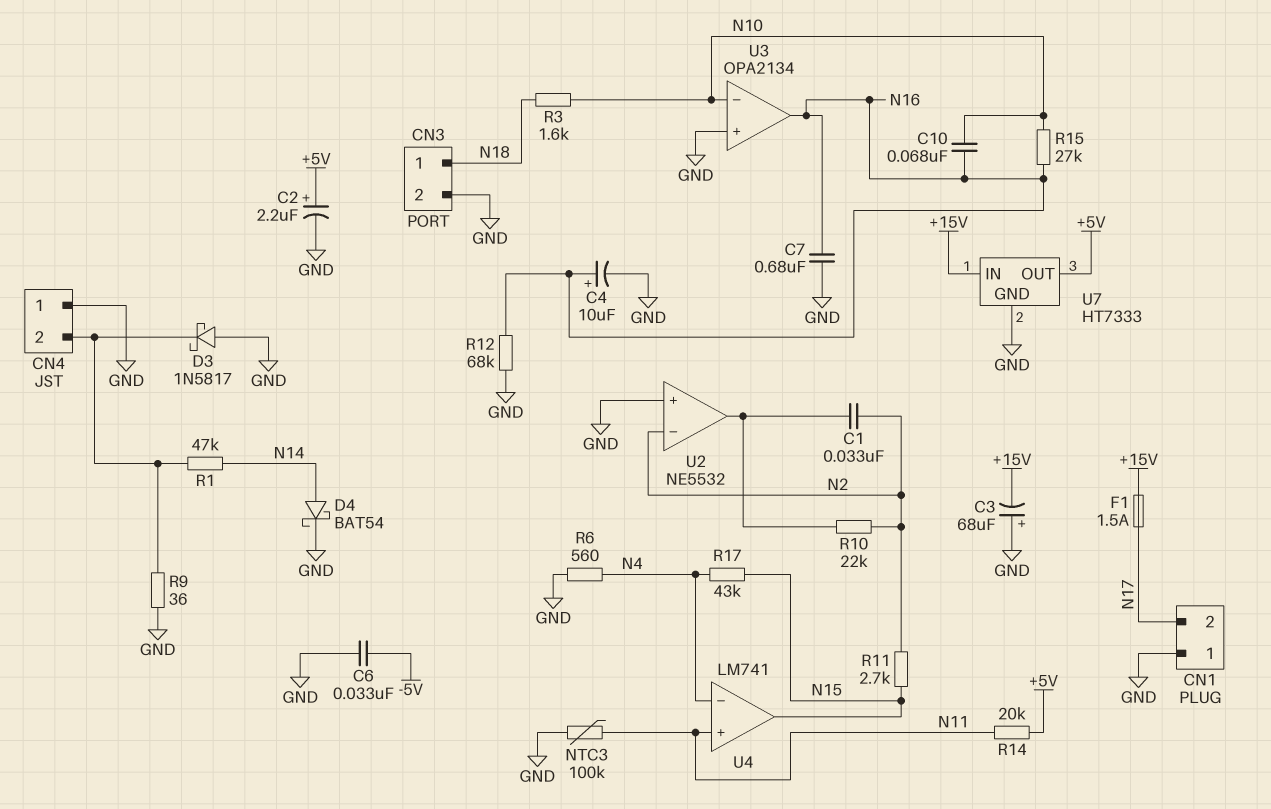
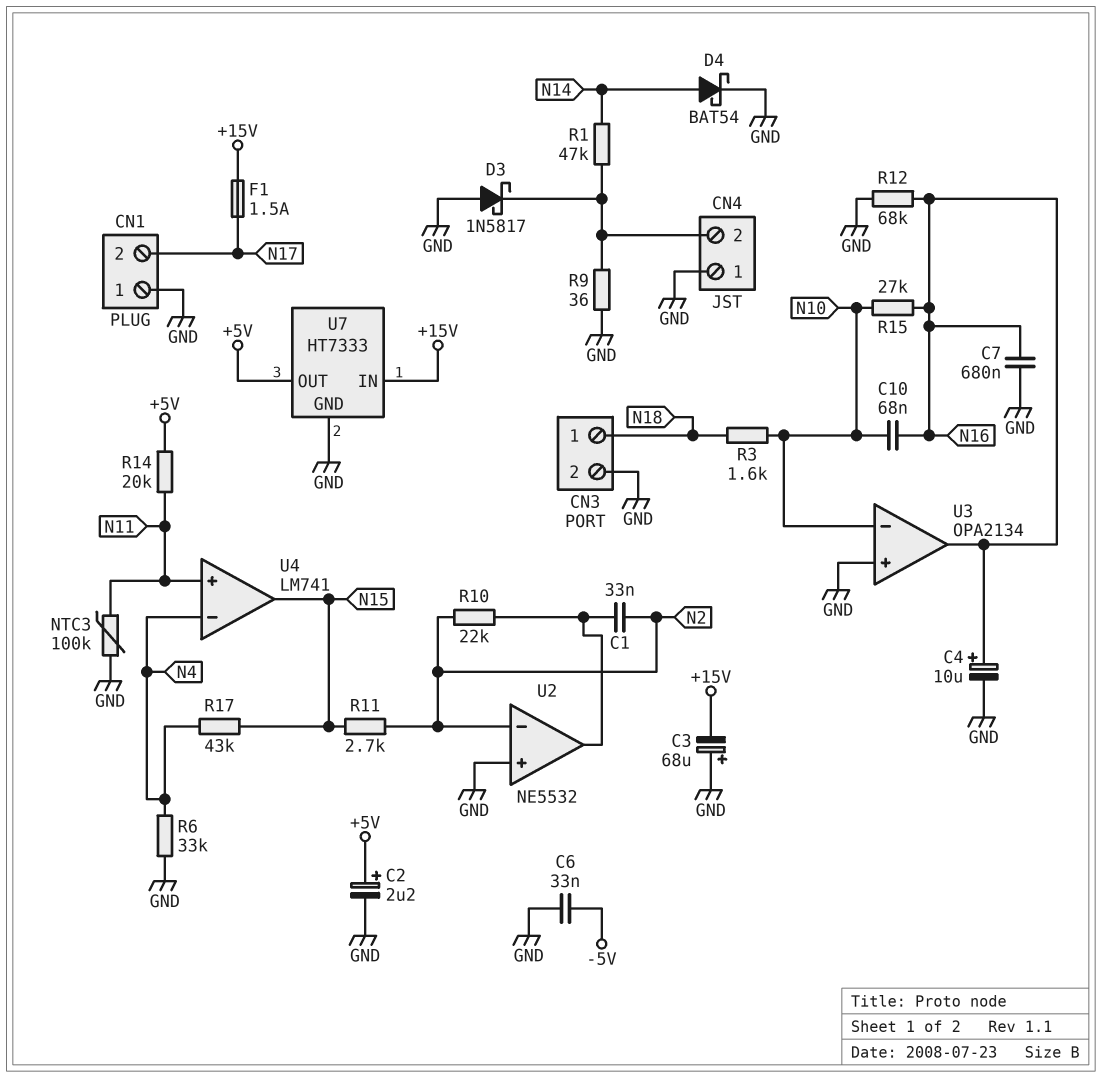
R6: 560 (GND, N4) -> 33k (GND, N4)

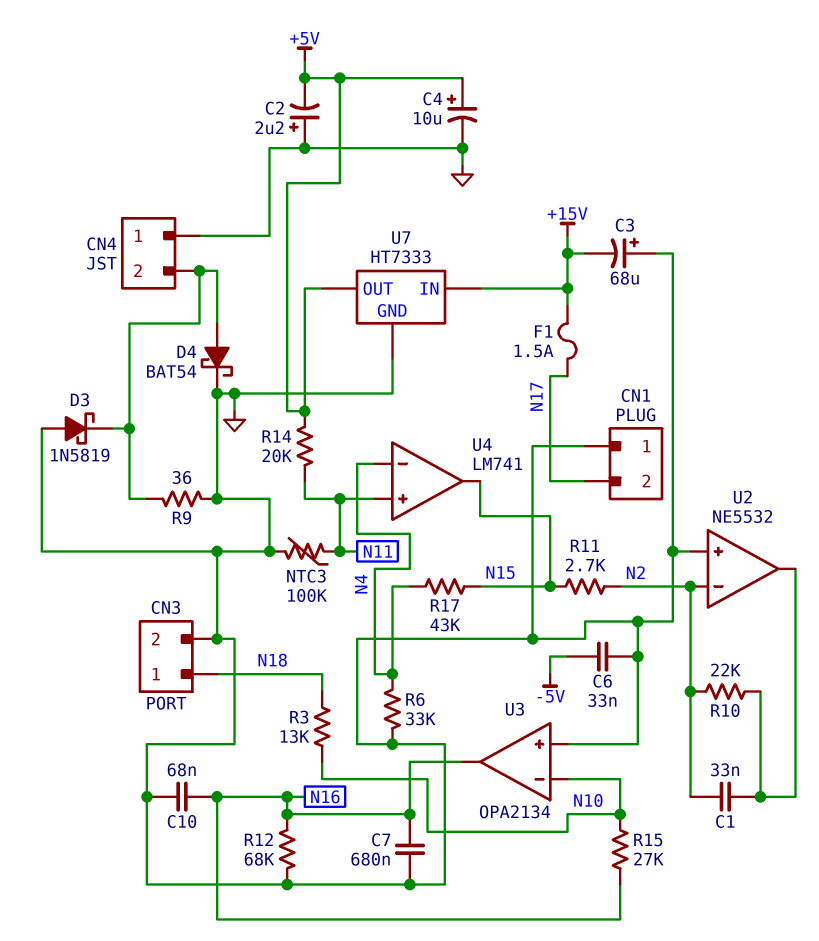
C2: 2.2uF (plus +5V, minus GND) -> 2.2uF (plus GND, minus +5V)
C4: 10uF (plus N16, minus GND) -> 10uF (plus +5V, minus GND)
C10: 68nF (N10, N16) -> 68nF (GND, N16)
D3: schottky 1N5817 (A GND, K CN4/2) -> schottky 1N5819 (A GND, K CN4/2)
D4: schottky BAT54 (A N14, K GND) -> schottky BAT54 (A CN4/2, K GND)
R1: 47k (CN4/2, N14) -> none
R3: 1.6k (N10, N18) -> 13k (N10, N18)

